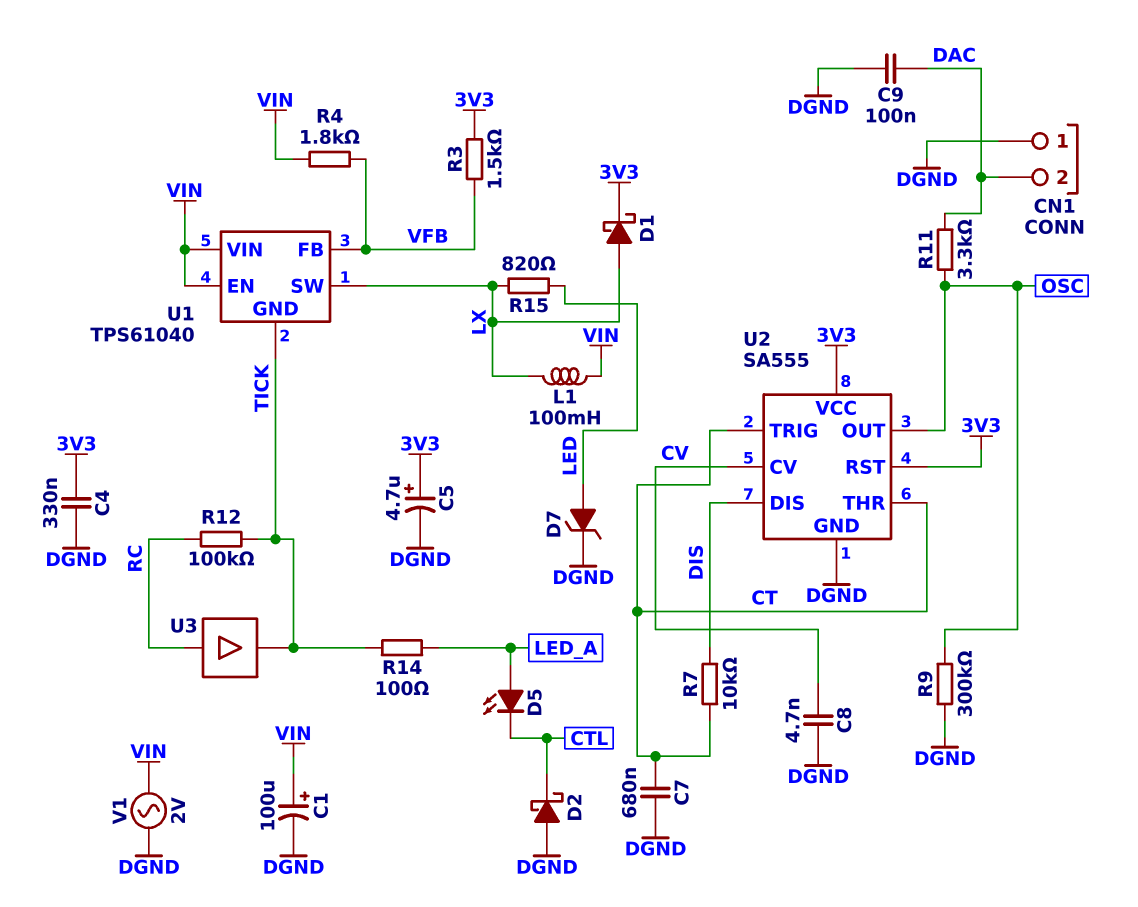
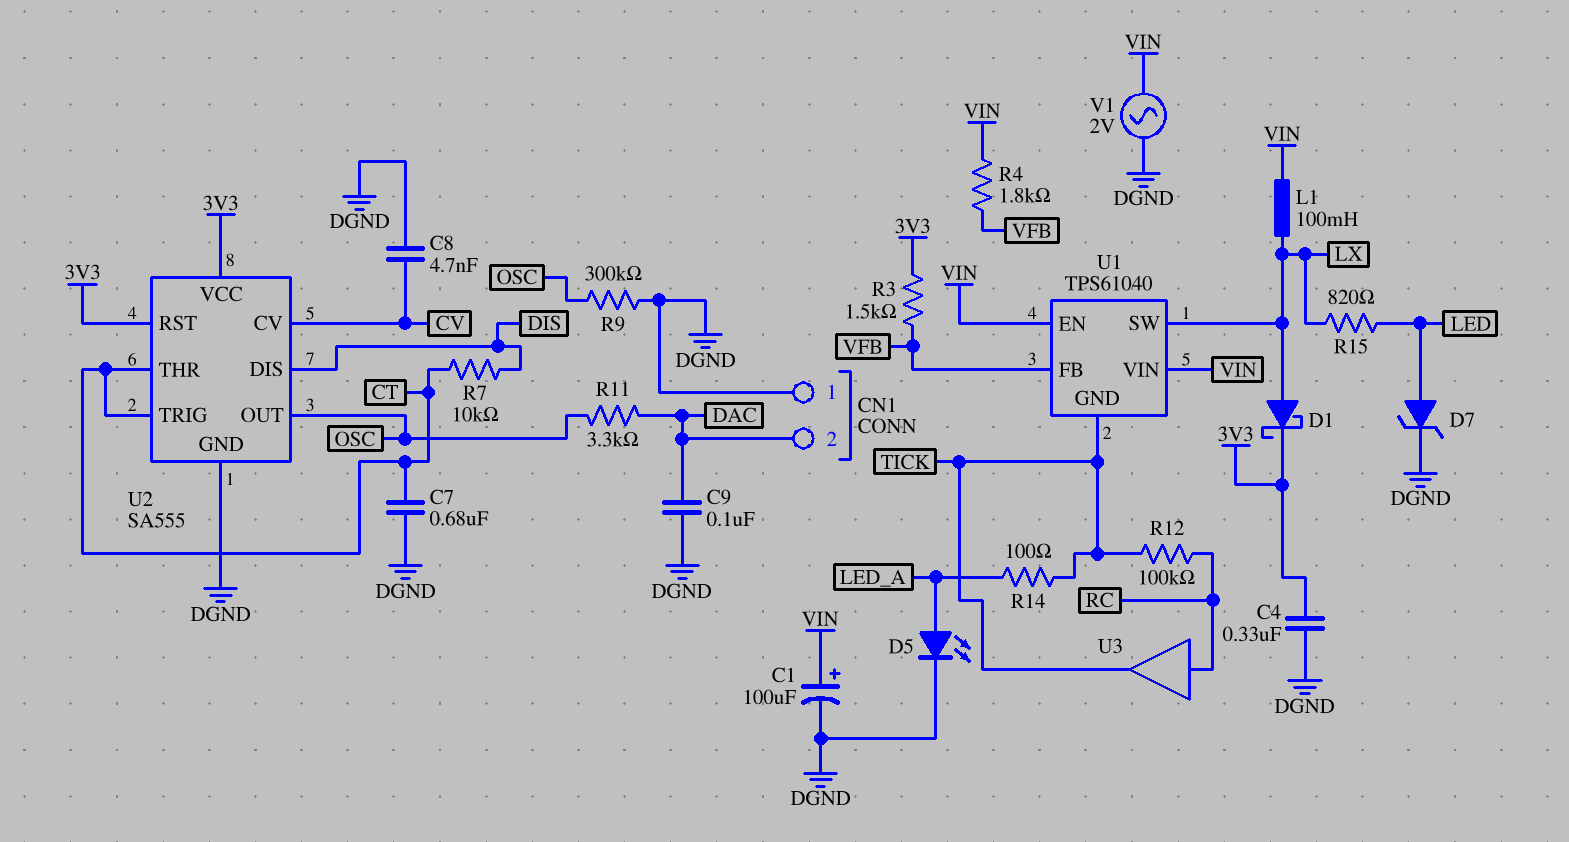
C5: 4.7uF (plus 3V3, minus DGND) -> none
D2: schottky (A DGND, K CTL) -> none
D5: LED (A LED_A, K CTL) -> LED (A LED_A, K DGND)

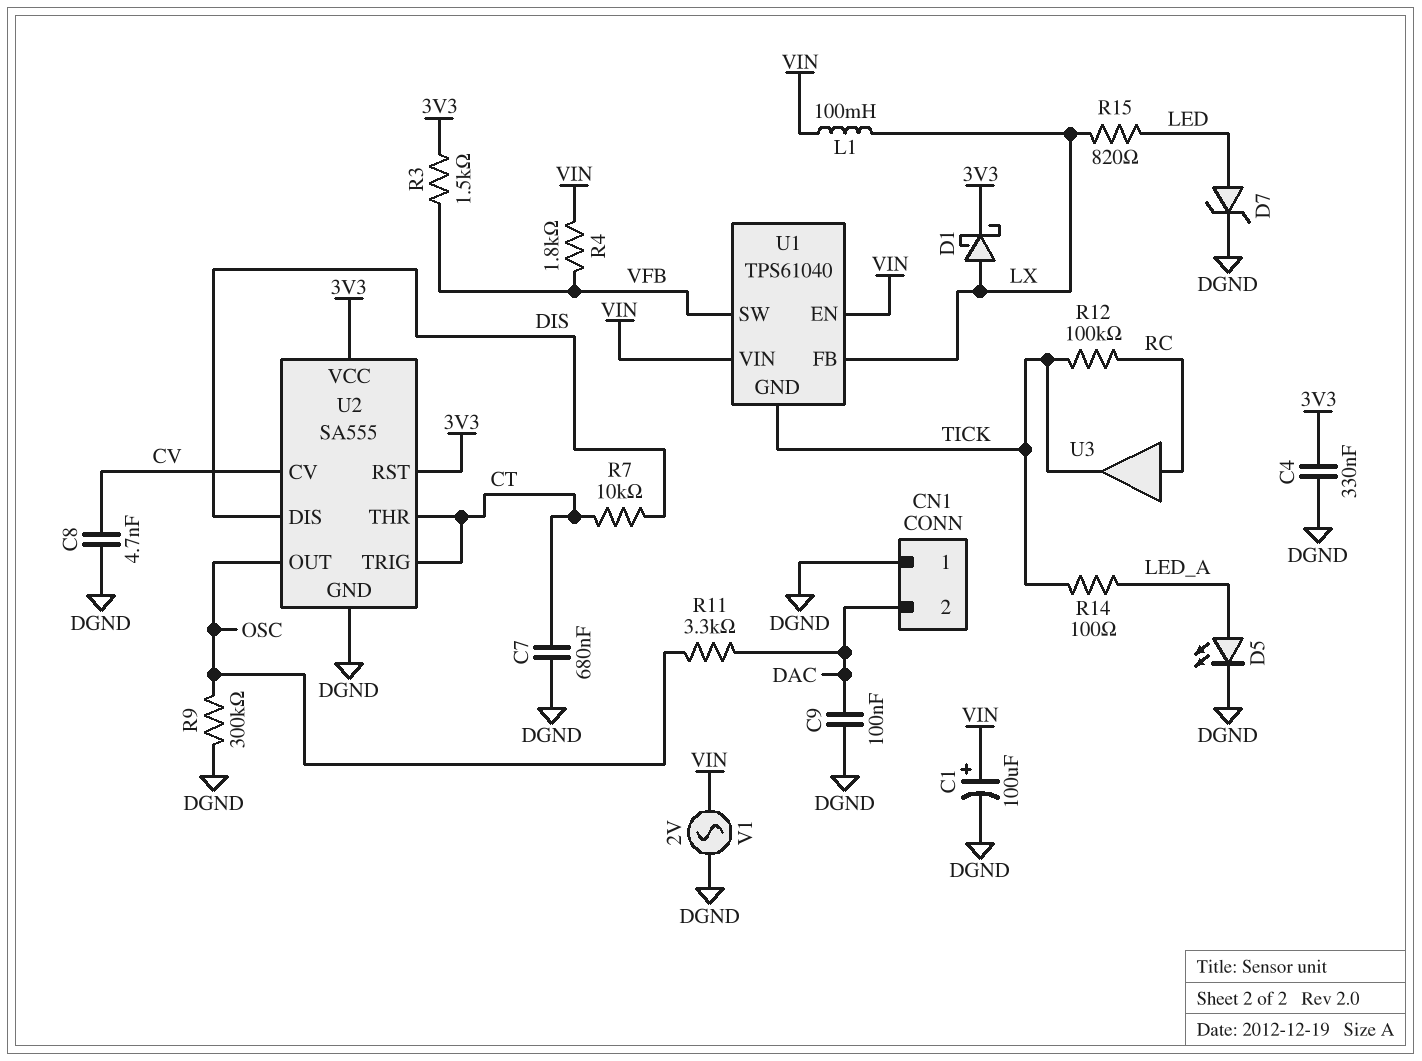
U1 pin FB: VFB -> LX
U1 pin SW: LX -> VFB

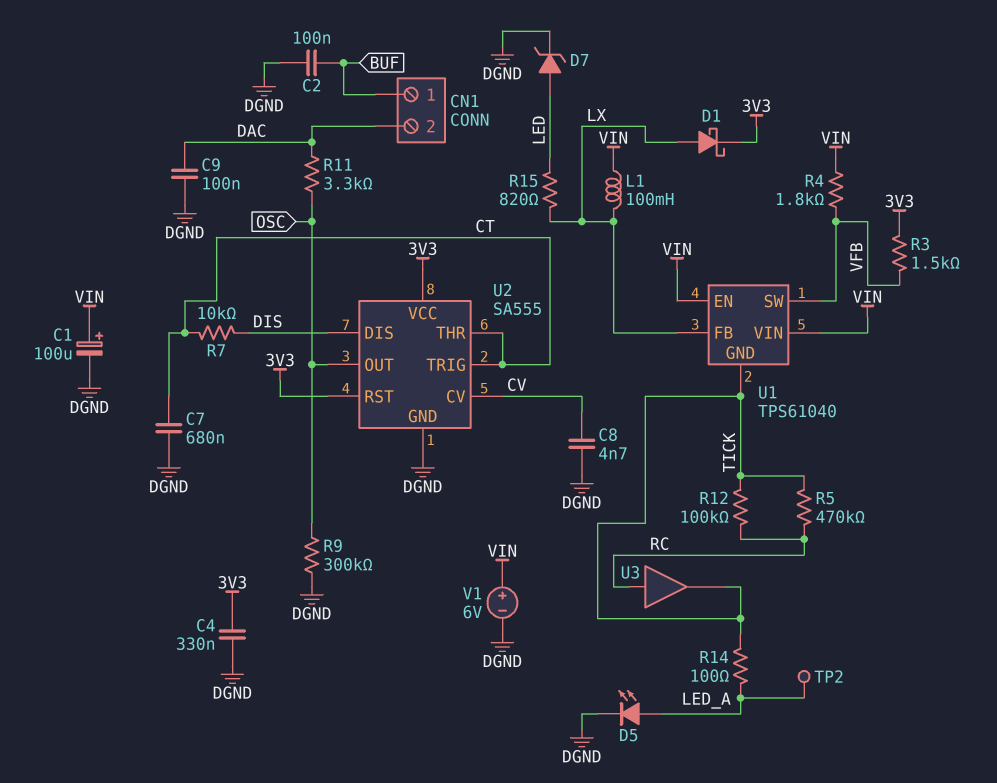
C2: none -> 100nF (BUF, DGND)
CN1 pin 1: DGND -> BUF
R5: none -> 470k (RC, TICK)
TP2: none -> test point (LED_A)
V1: AC 2V (DGND, VIN) -> 6V (plus VIN, minus DGND)

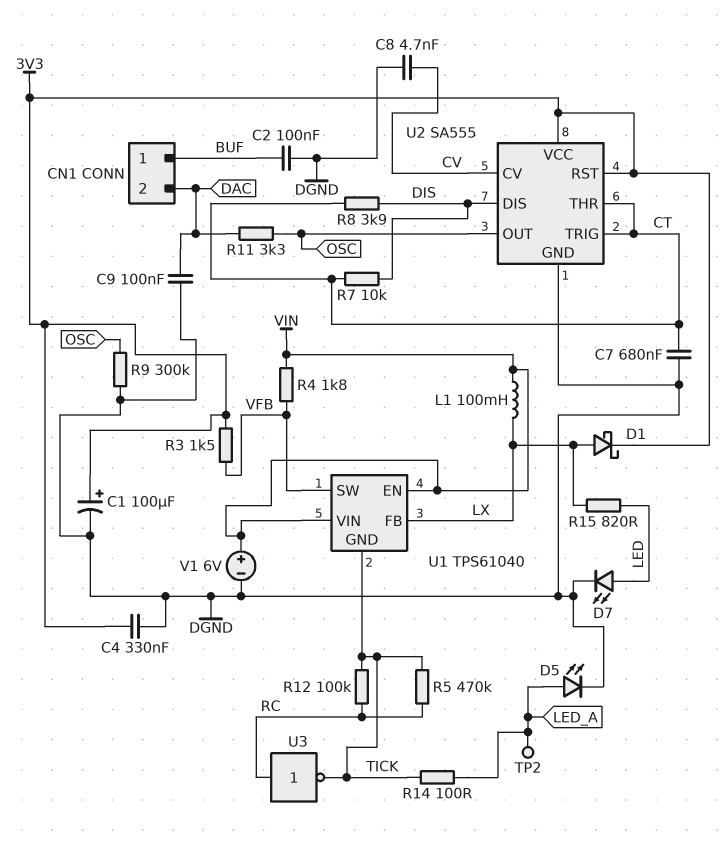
C1: 100uF (plus VIN, minus DGND) -> 100uF (plus 3V3, minus DGND)
D7: zener (A LED, K DGND) -> LED (A LED, K DGND)
R8: none -> 3.9k (CT, DIS)
U3: buffer (in RC, out TICK) -> NOT (in RC, out TICK)

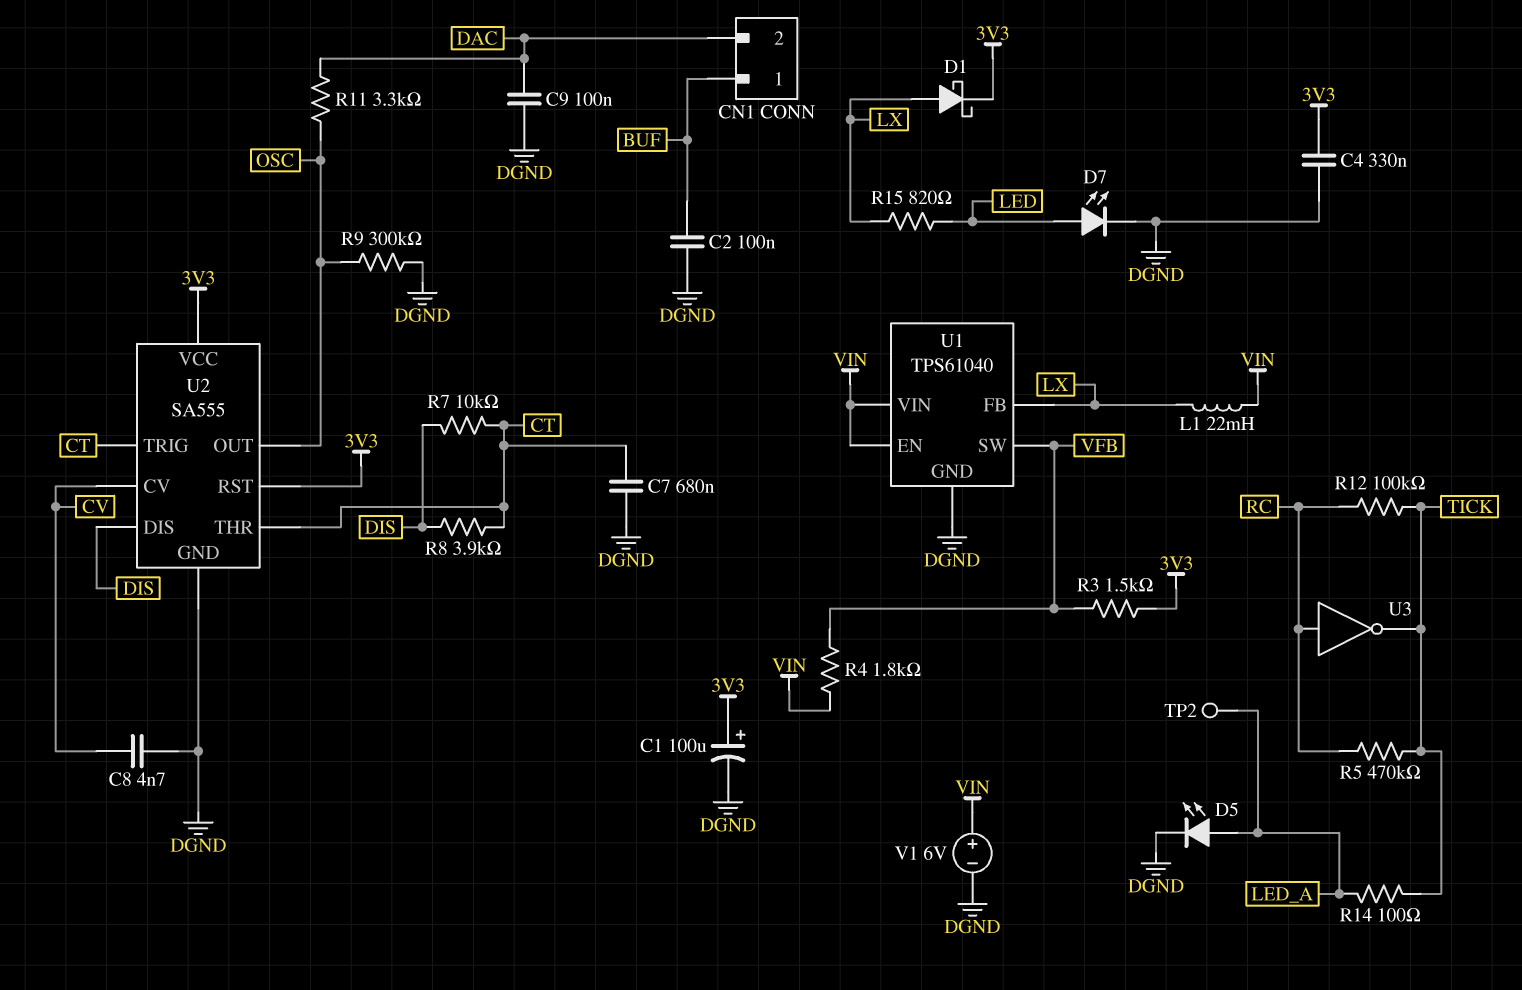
L1: 100mH (LX, VIN) -> 22mH (LX, VIN)
U1 pin GND: TICK -> DGND

